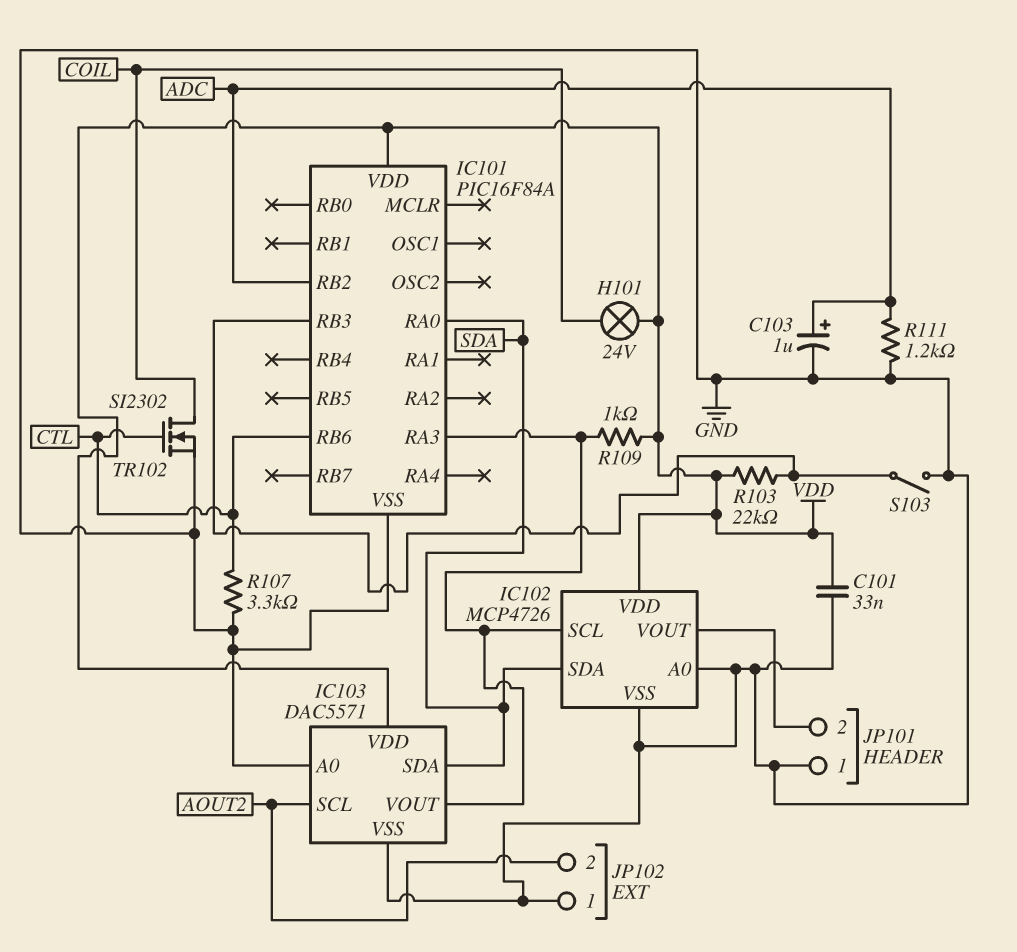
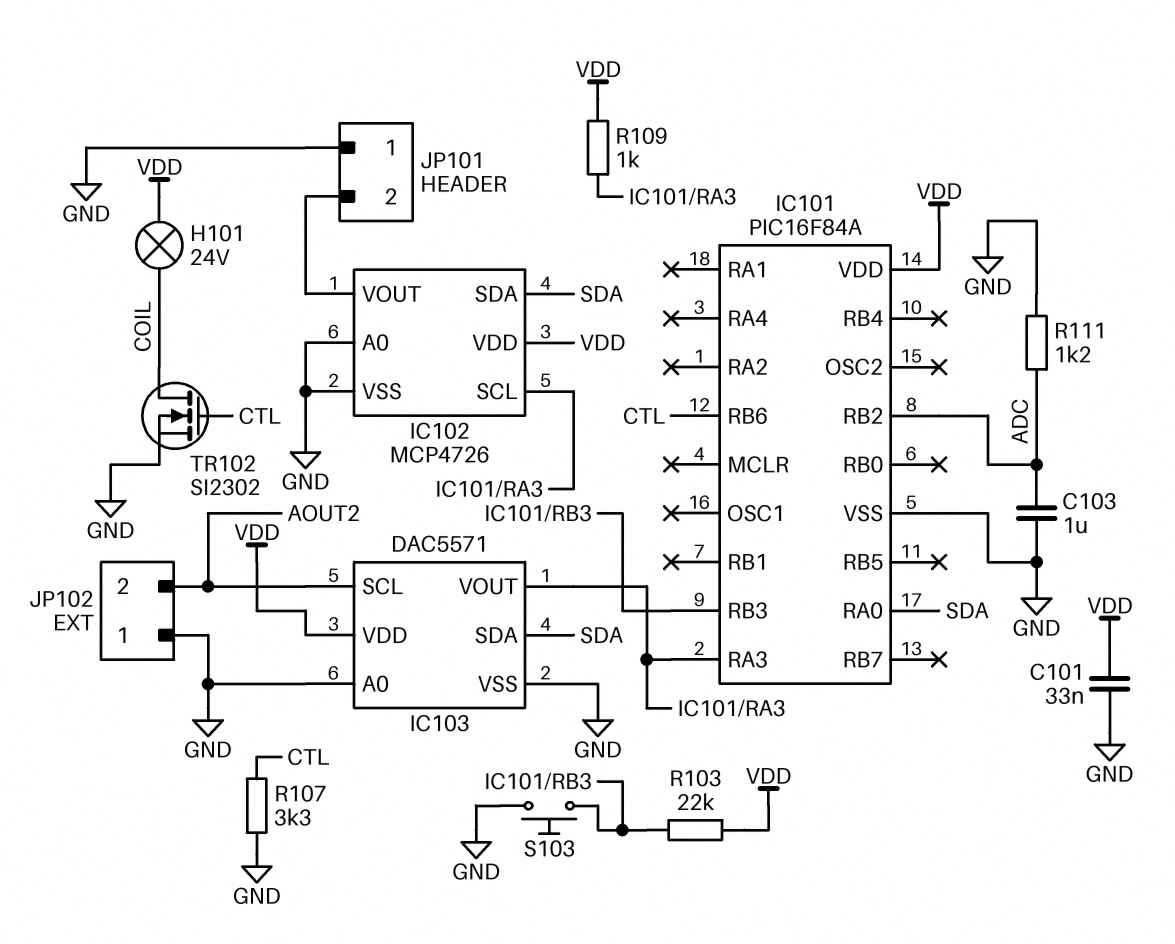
C103: 1uF (plus ADC, minus GND) -> 1uF (ADC, GND)
S103: switch (GND, IC101/RB3) -> button (GND, IC101/RB3)

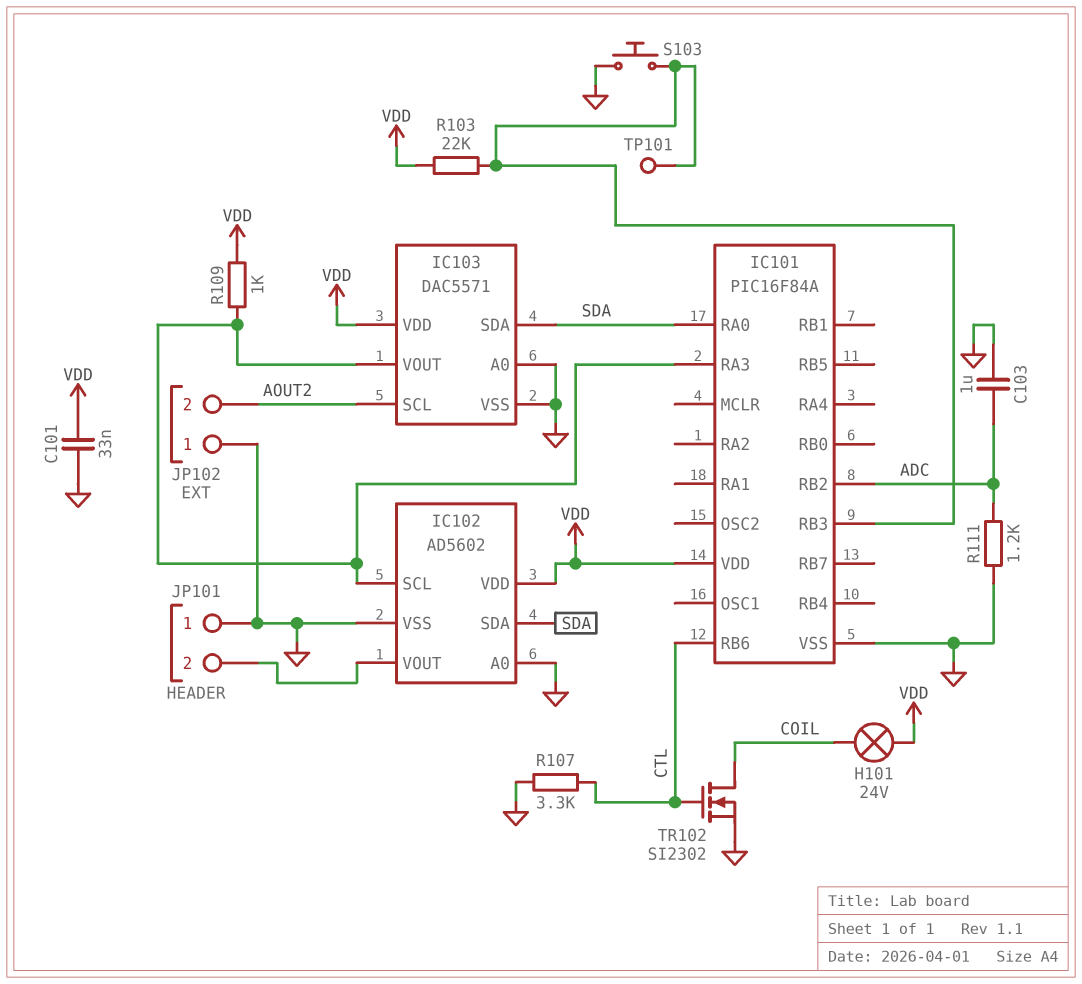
IC102: MCP4726 -> AD5602
TP101: none -> test point (IC101/RB3)

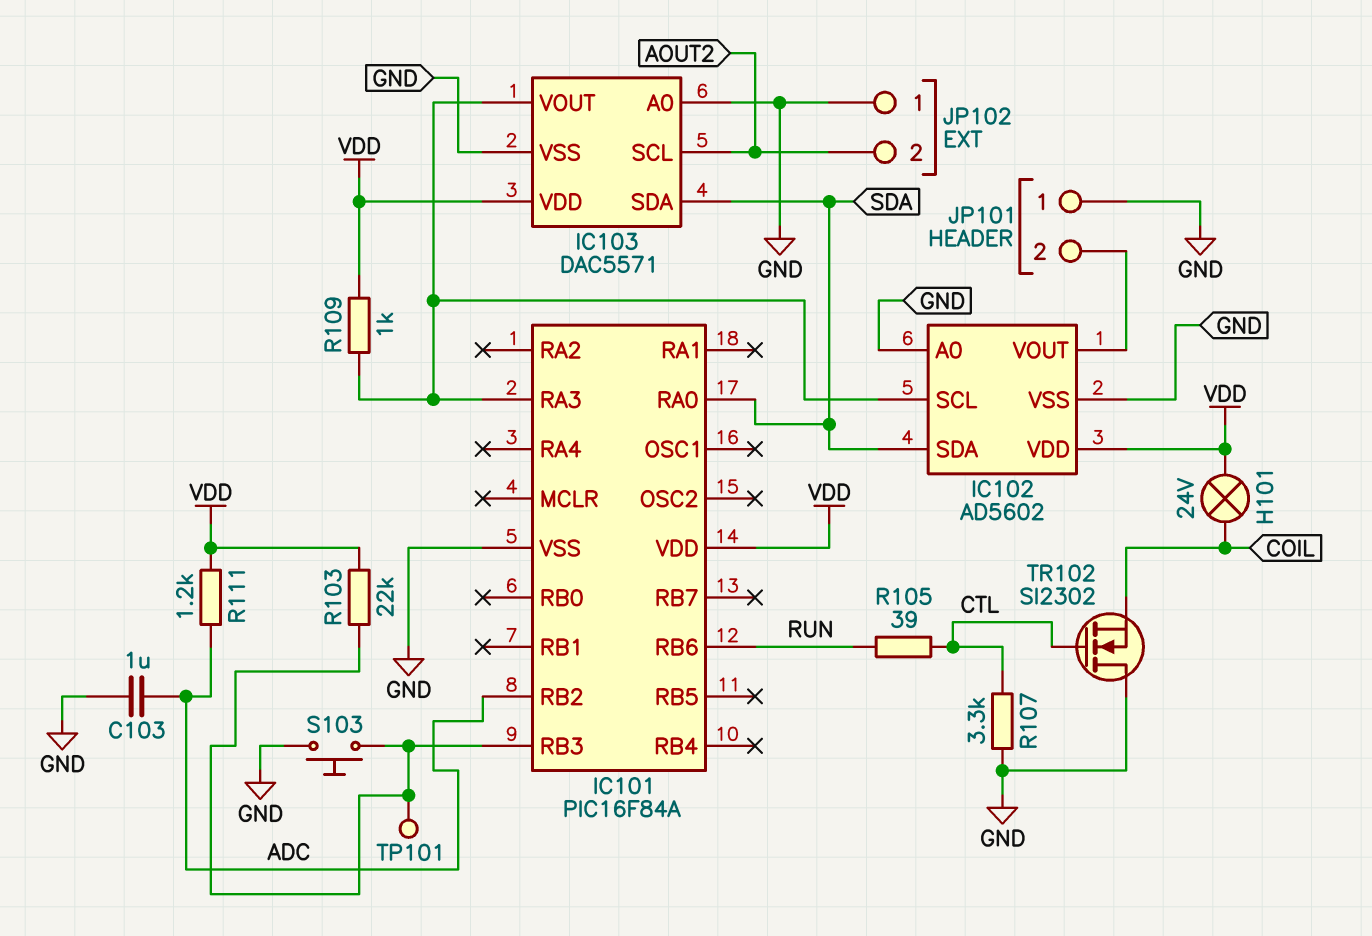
C101: 33nF (GND, VDD) -> none
IC101 pin RB6: CTL -> RUN
R105: none -> 39 (CTL, RUN)
R111: 1.2k (ADC, GND) -> 1.2k (ADC, VDD)
TR102: NMOS SI2302 (G CTL, D COIL, S GND) -> NMOS SI2302 (G CTL, D GND, S COIL)

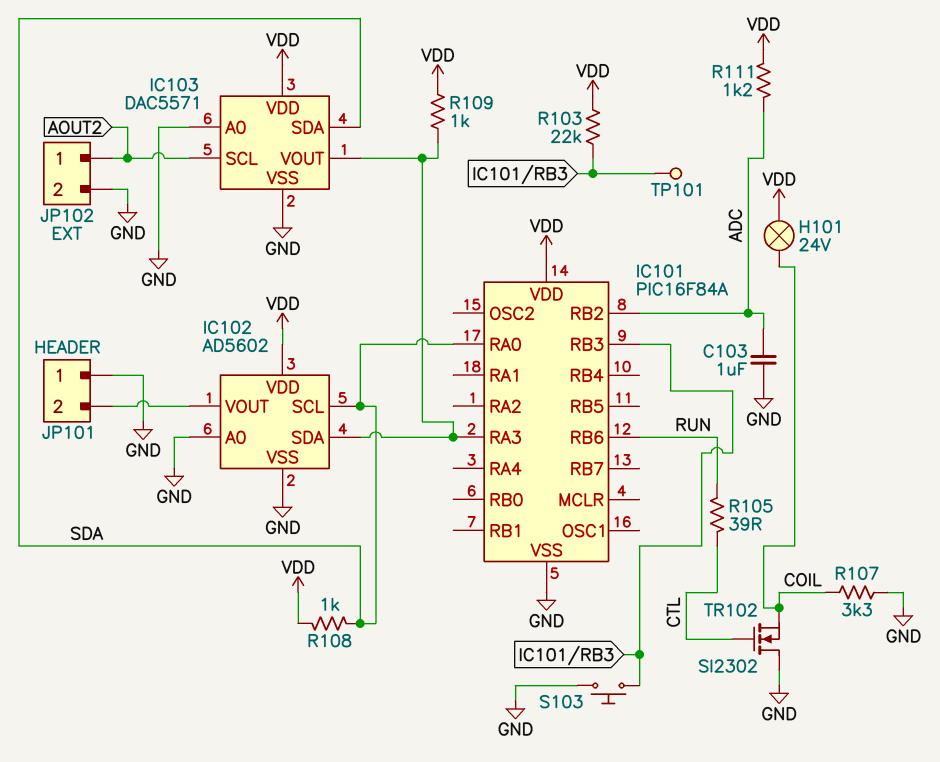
IC102 pin SCL: IC101/RA3 -> SDA
IC102 pin SDA: SDA -> IC101/RA3
JP102 pin 1: GND -> AOUT2
JP102 pin 2: AOUT2 -> GND
R107: 3.3k (CTL, GND) -> 3.3k (COIL, GND)
R108: none -> 1k (SDA, VDD)

